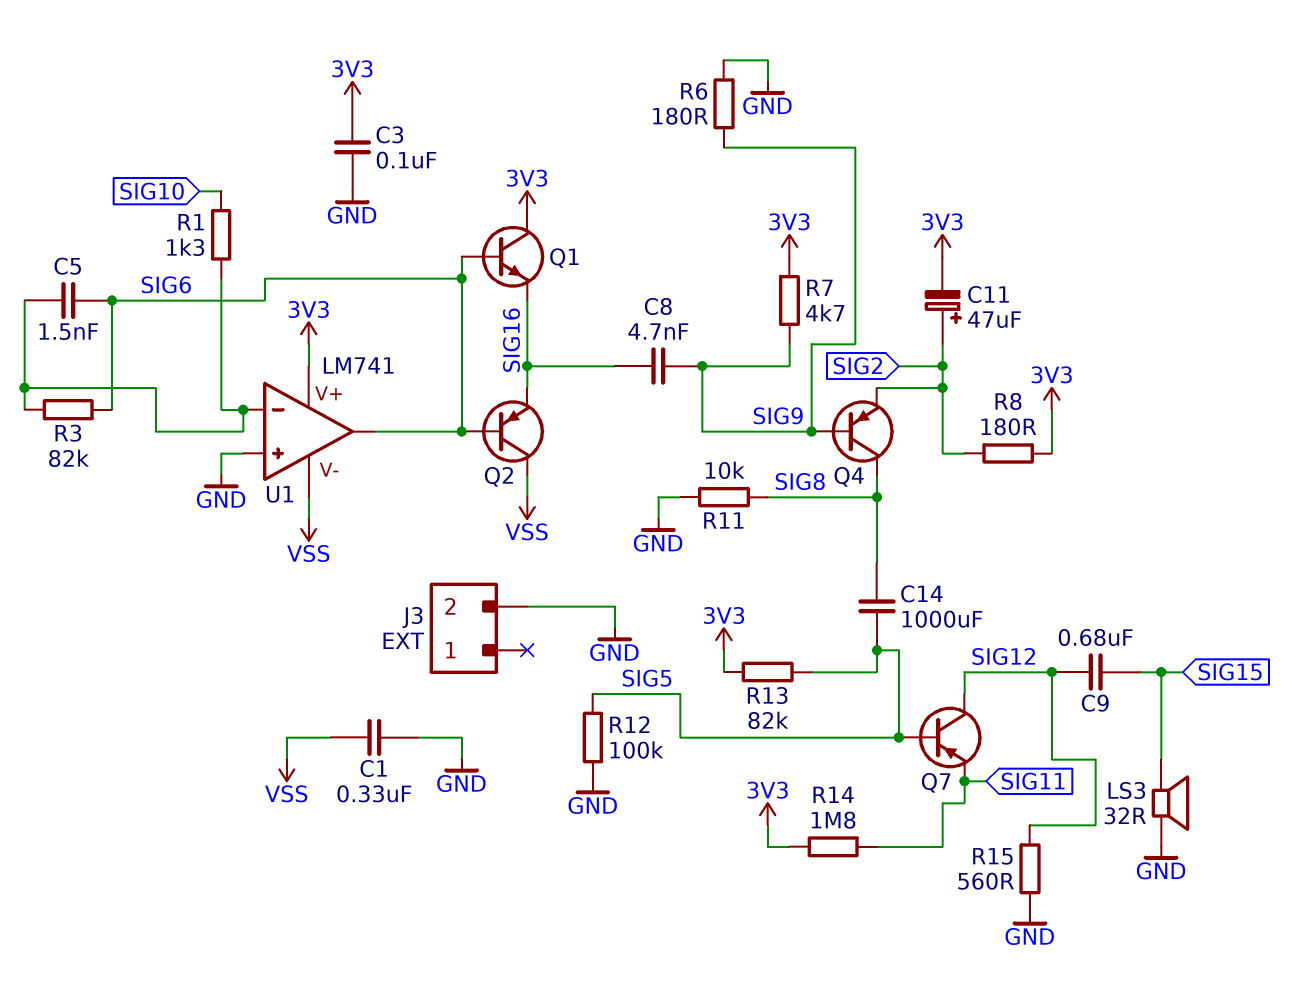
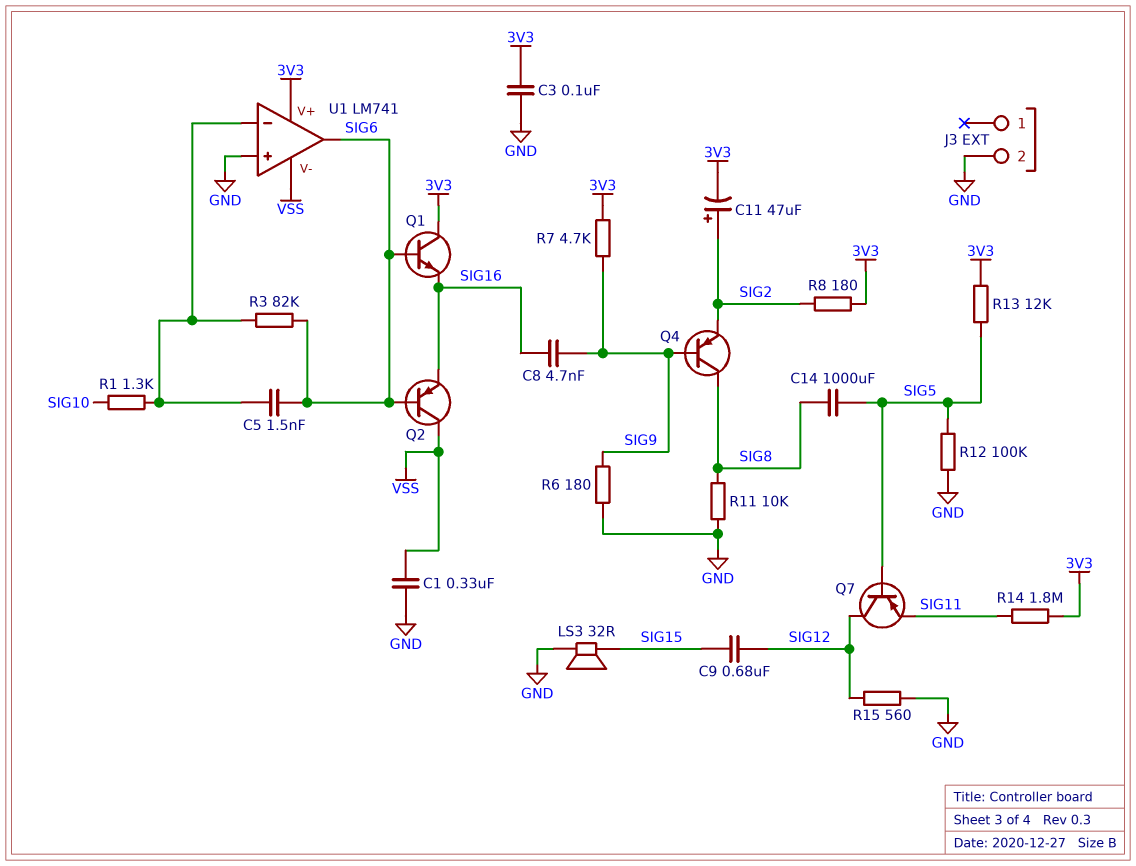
R13: 82k (3V3, SIG5) -> 12k (3V3, SIG5)

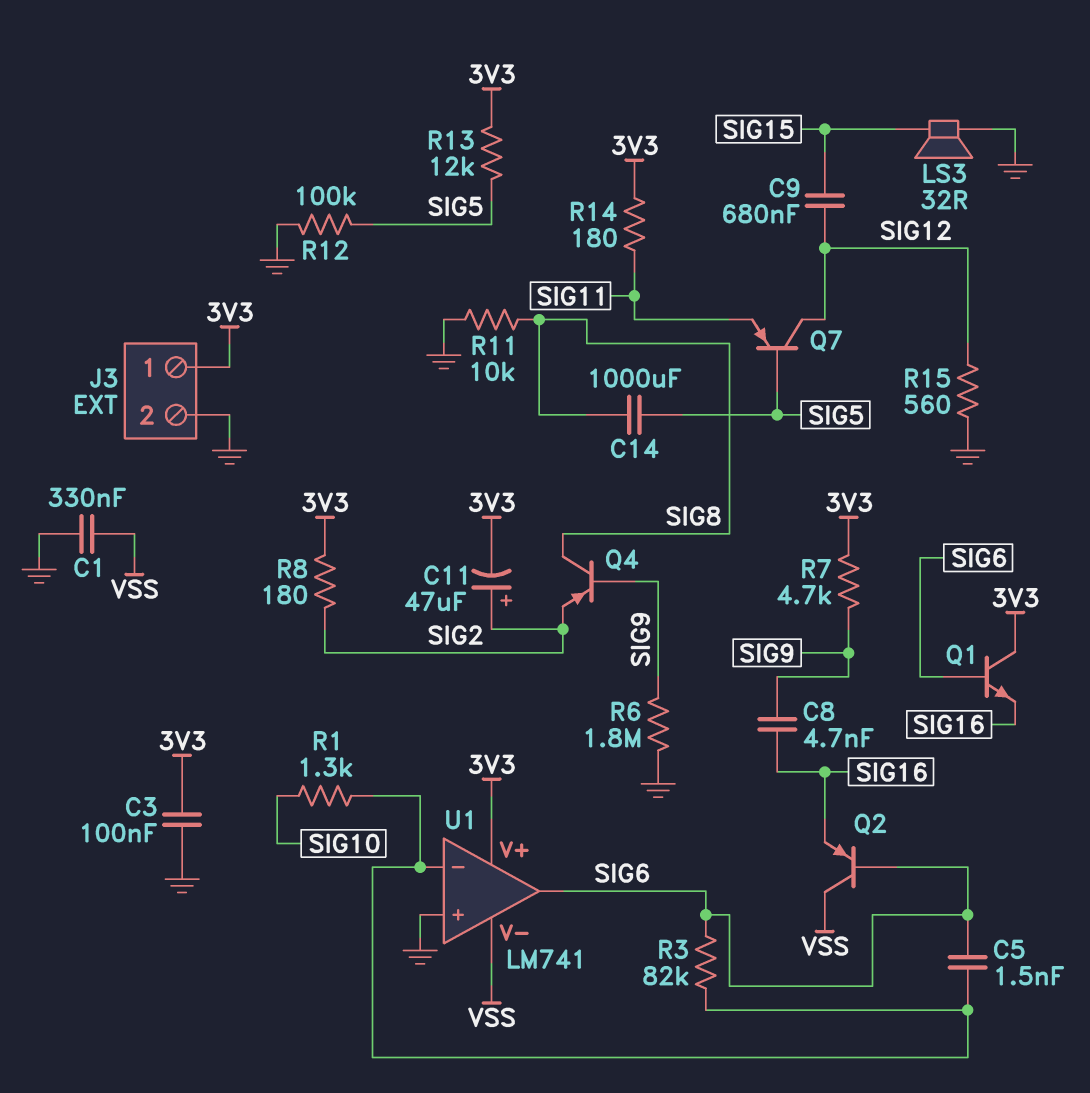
J3 pin 1: none -> 3V3
R6: 180 (GND, SIG9) -> 1.8M (GND, SIG9)
R14: 1.8M (3V3, SIG11) -> 180 (3V3, SIG11)

